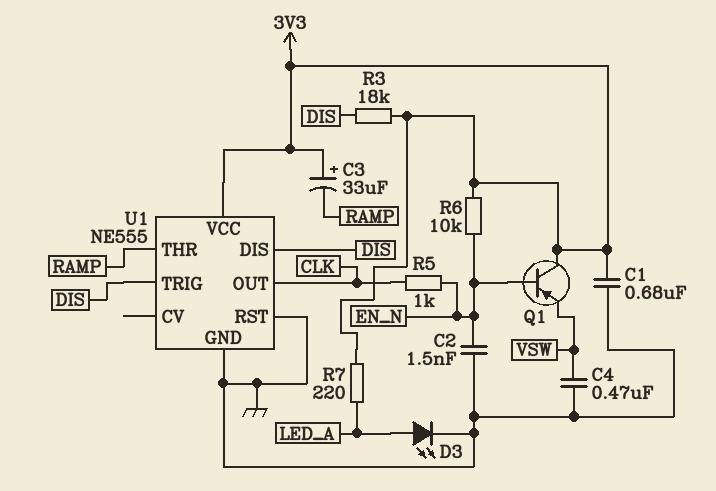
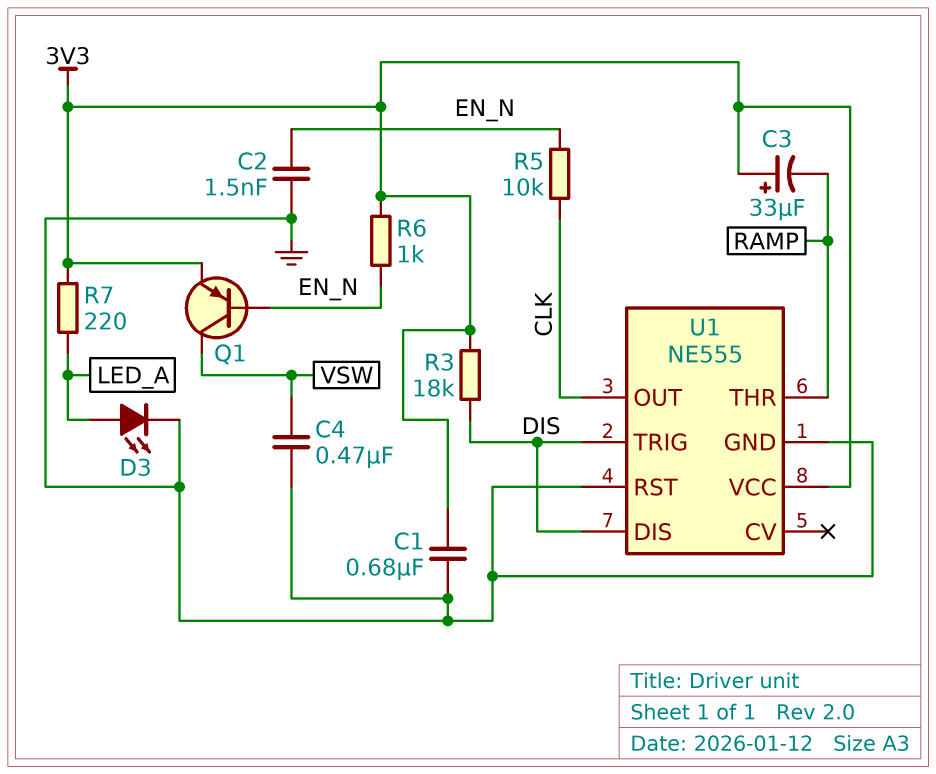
Q1: PNP (B EN_N, C 3V3, E VSW) -> PNP (B EN_N, C VSW, E 3V3)
R5: 1k (CLK, EN_N) -> 10k (CLK, EN_N)
R6: 10k (3V3, EN_N) -> 1k (3V3, EN_N)

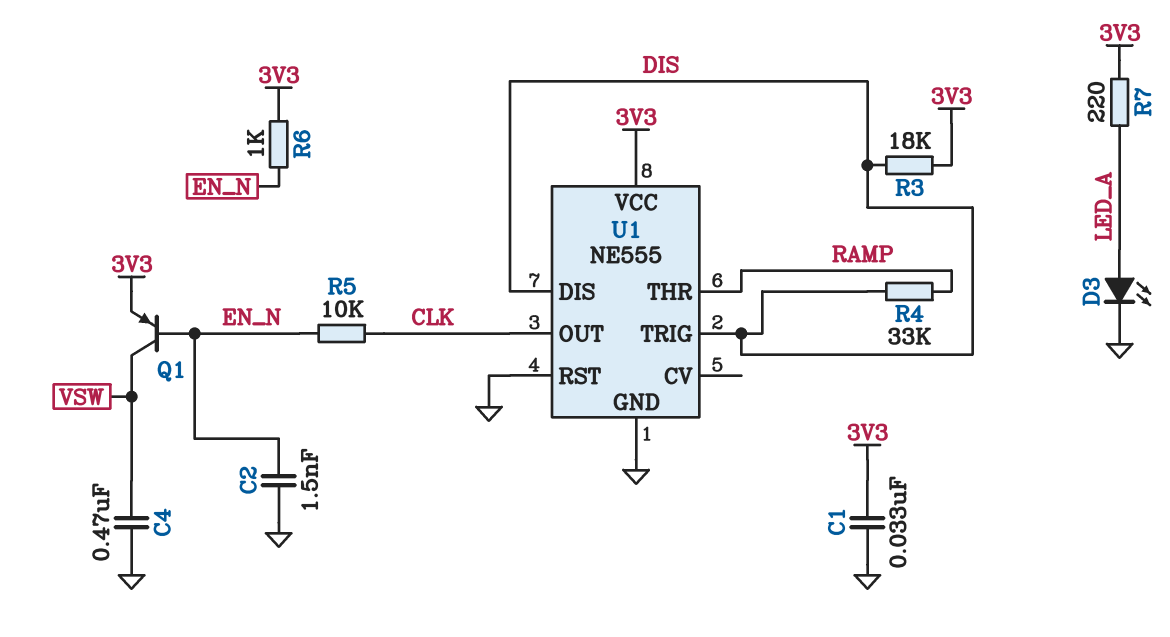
C1: 680nF (3V3, GND) -> 33nF (3V3, GND)
C3: 33uF (plus 3V3, minus RAMP) -> none
R4: none -> 33k (DIS, RAMP)

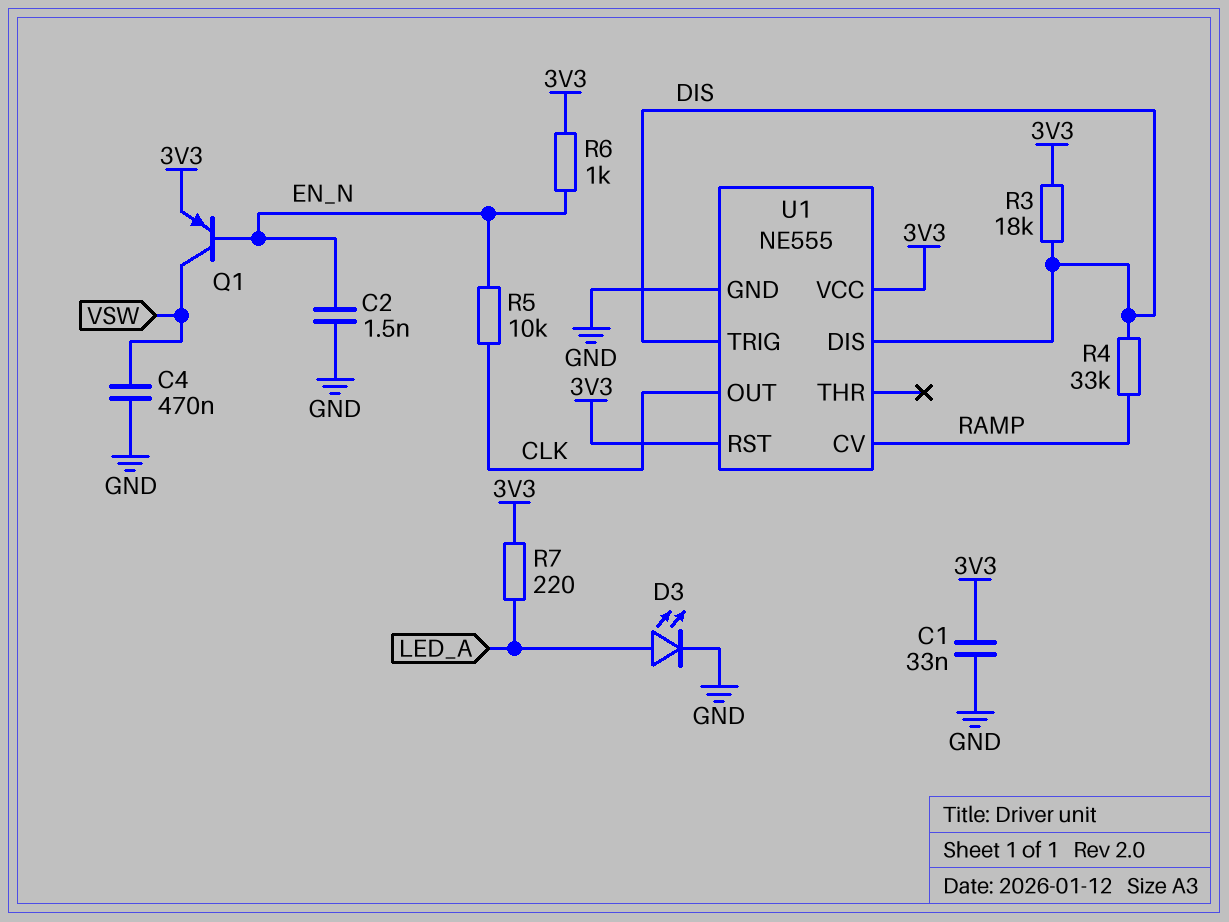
U1 pin CV: none -> RAMP
U1 pin RST: GND -> 3V3
U1 pin THR: RAMP -> none

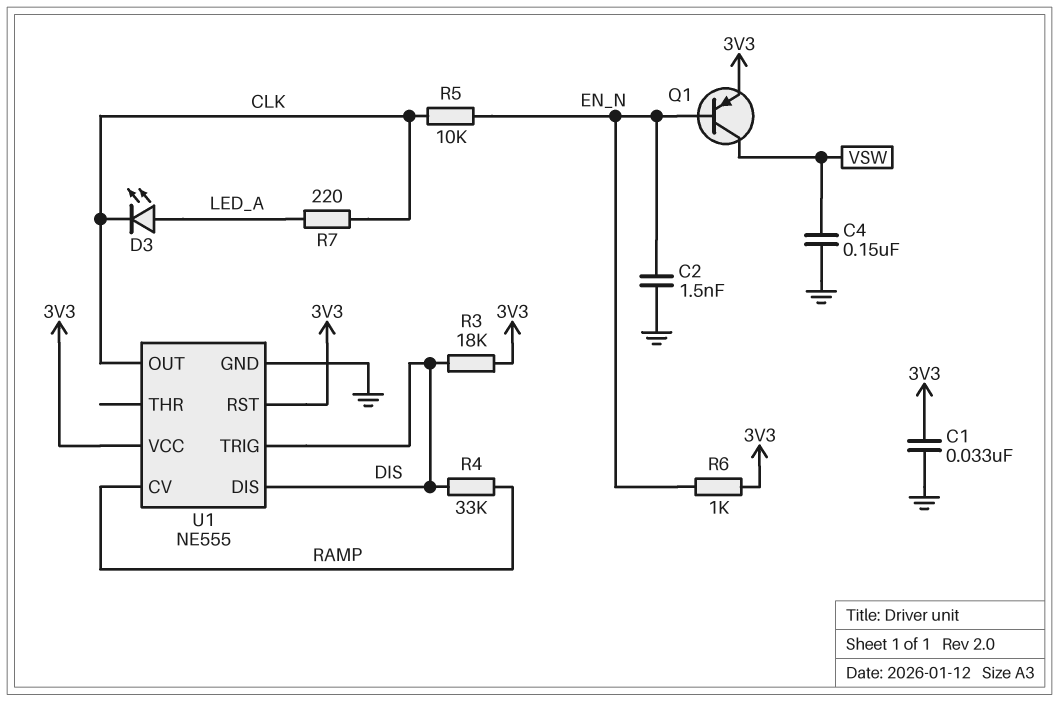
C4: 470nF (GND, VSW) -> 150nF (GND, VSW)
D3: LED (A LED_A, K GND) -> LED (A LED_A, K CLK)
R7: 220 (3V3, LED_A) -> 220 (CLK, LED_A)

